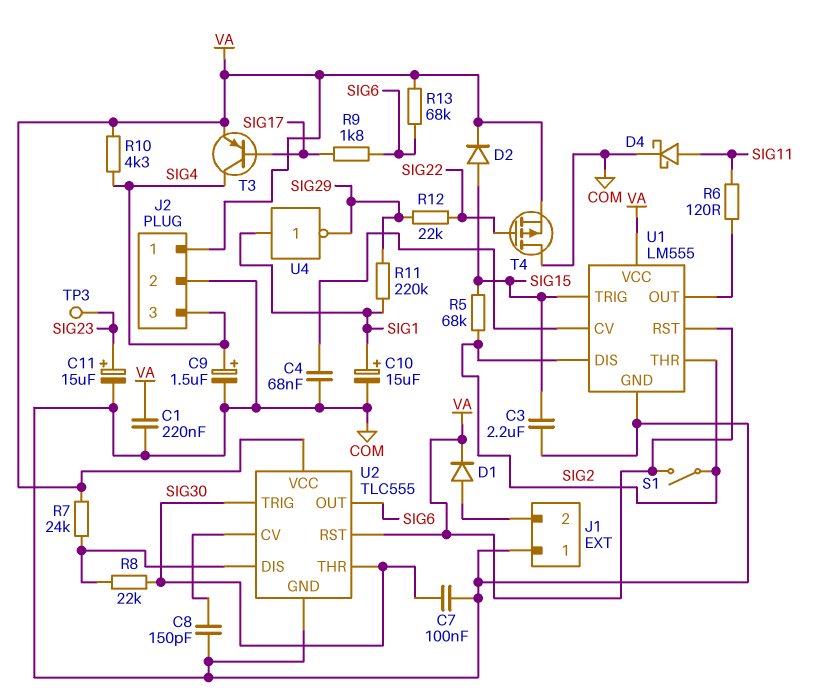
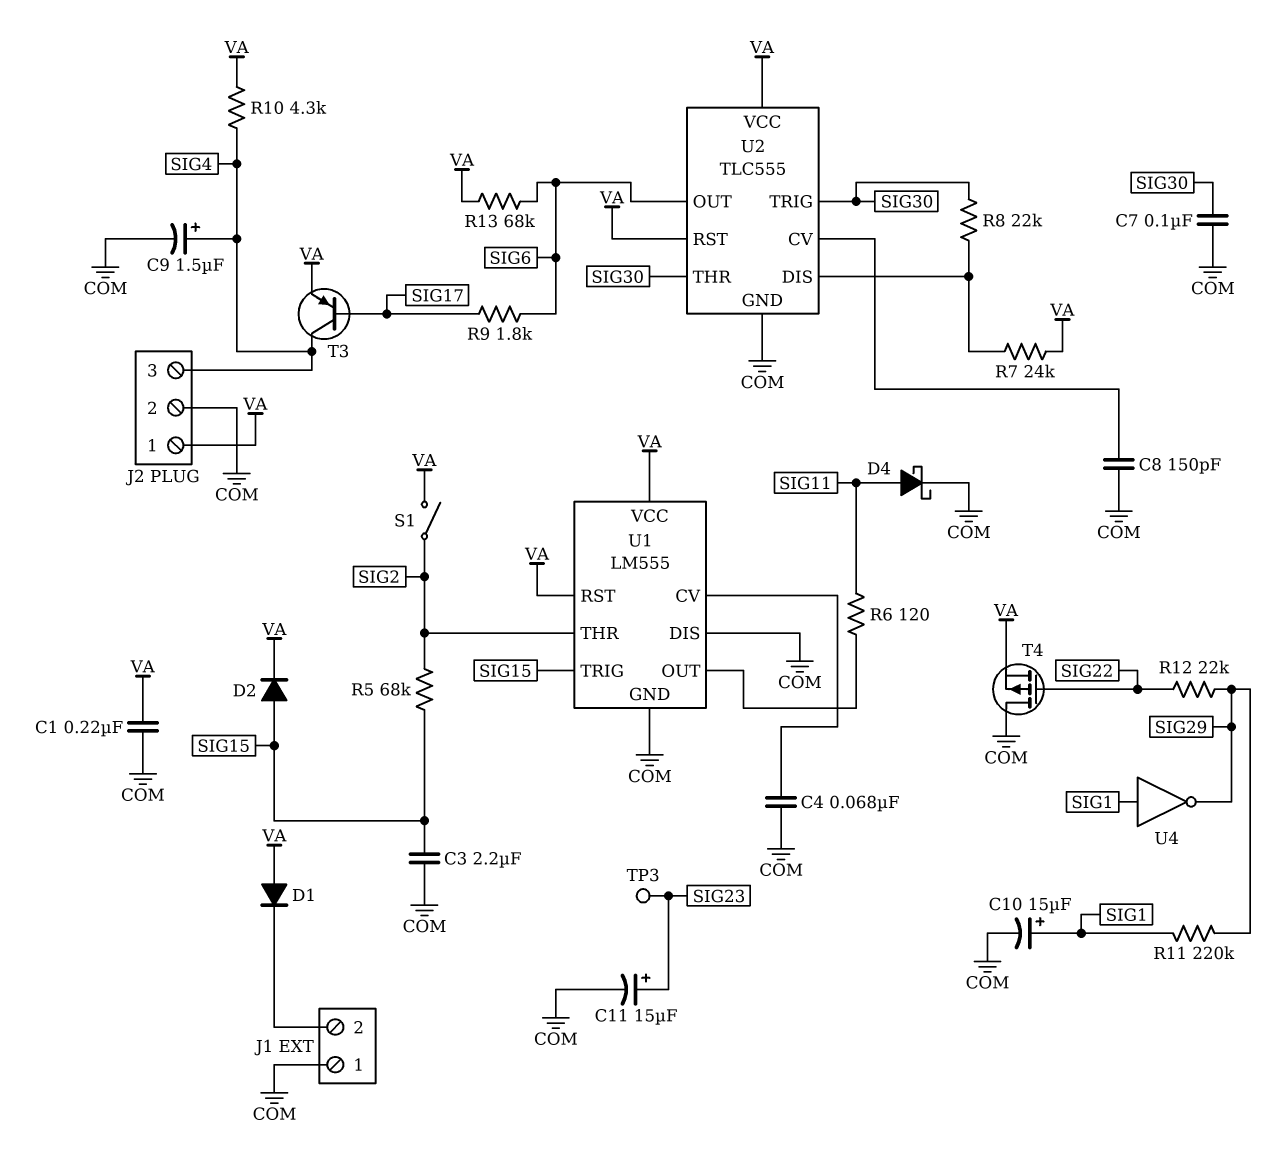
D1: diode (A J1/2, K VA) -> diode (A VA, K J1/2)
U1 pin DIS: SIG2 -> COM

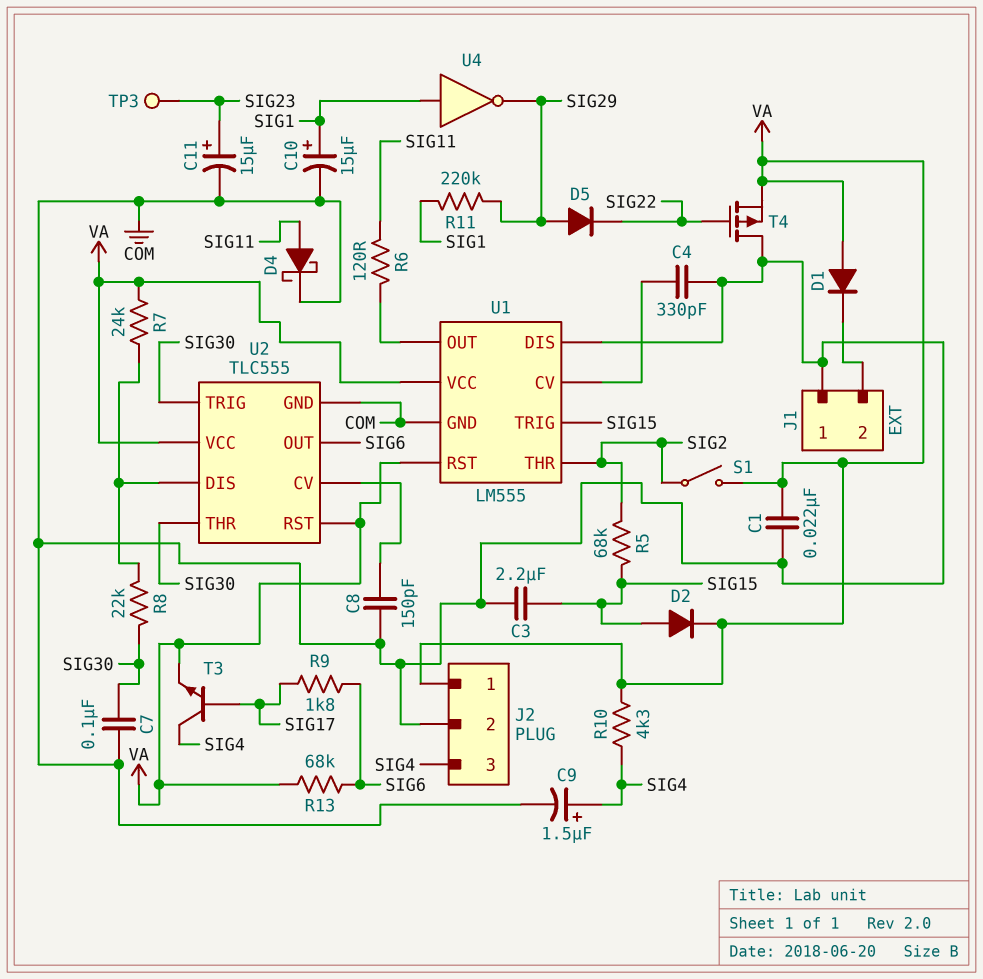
C1: 220nF (COM, VA) -> 22nF (COM, VA)
C4: 68nF (COM, U1/CV) -> 330pF (COM, U1/CV)
D5: none -> diode (A SIG29, K SIG22)
R12: 22k (SIG22, SIG29) -> none
T3: PNP (B SIG17, C SIG4, E VA) -> NPN (B SIG17, C SIG4, E VA)

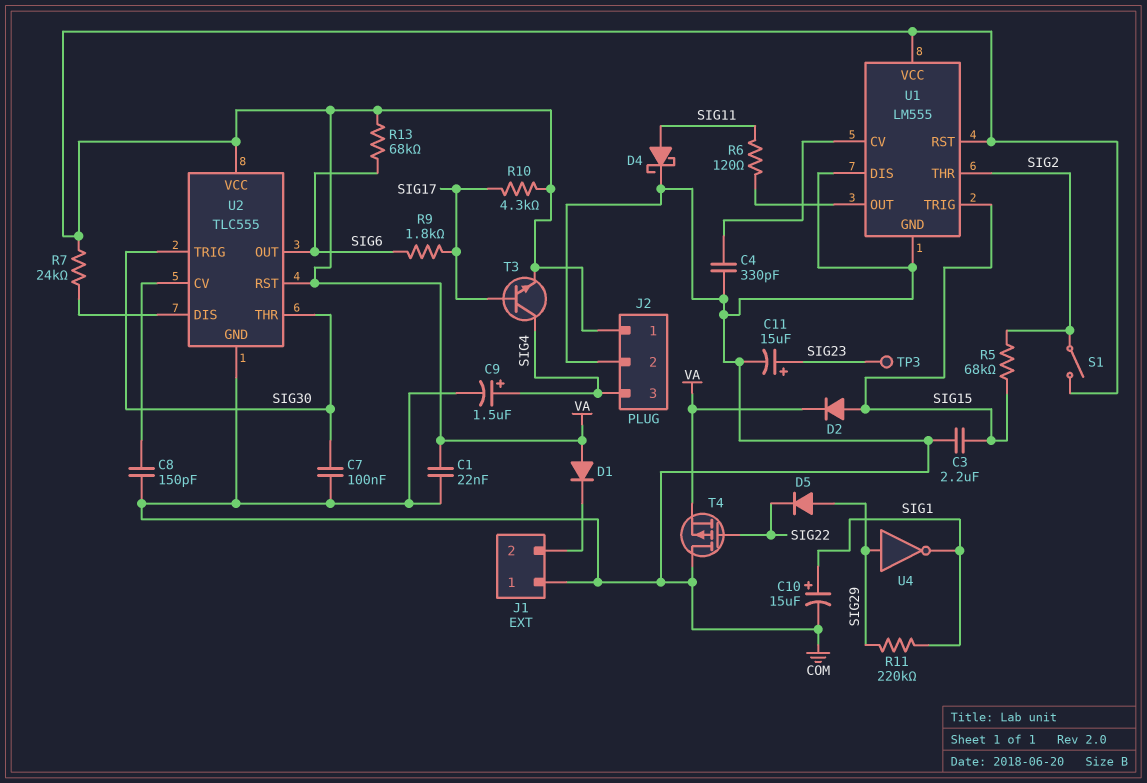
R8: 22k (SIG30, U2/DIS) -> none
R10: 4.3k (SIG4, VA) -> 4.3k (SIG17, VA)
U4: NOT (in SIG1, out SIG29) -> NOT (in SIG29, out SIG1)

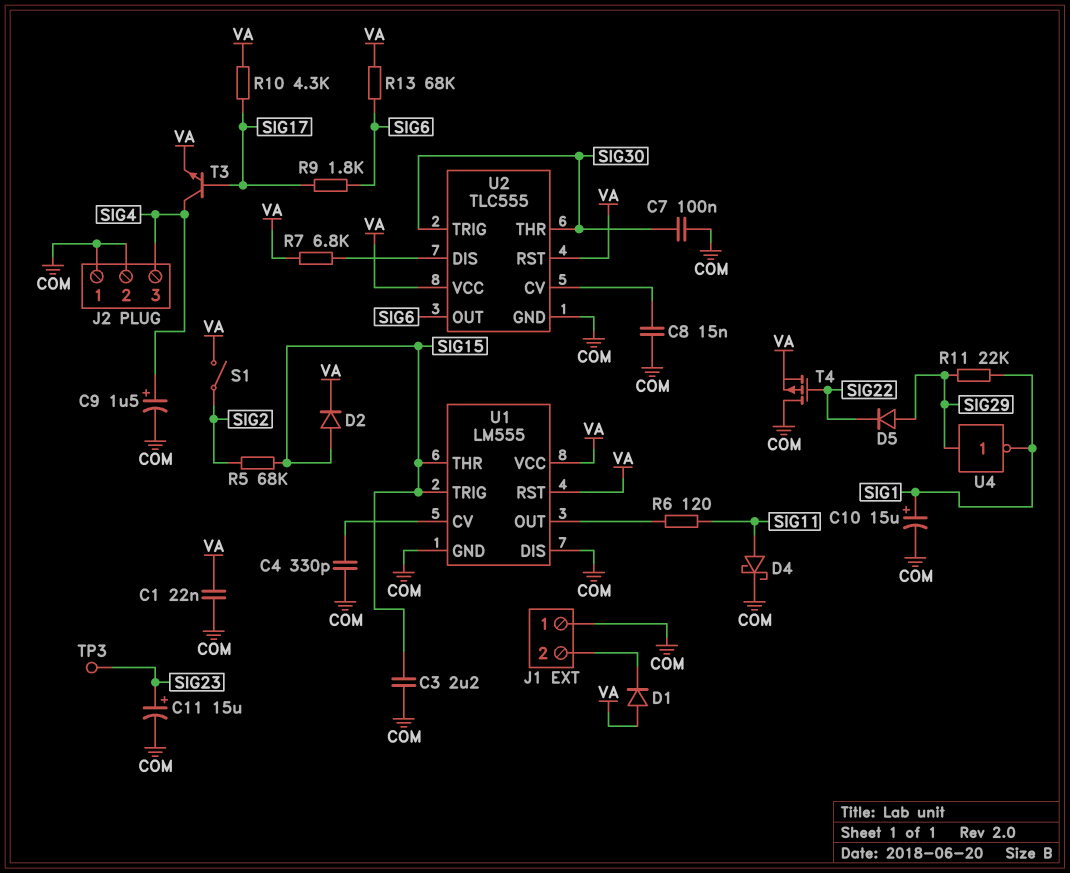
C8: 150pF (COM, U2/CV) -> 15nF (COM, U2/CV)
J2 pin 1: VA -> COM
R7: 24k (U2/DIS, VA) -> 6.8k (U2/DIS, VA)
R11: 220k (SIG1, SIG29) -> 22k (SIG1, SIG29)
U1 pin THR: SIG2 -> SIG15

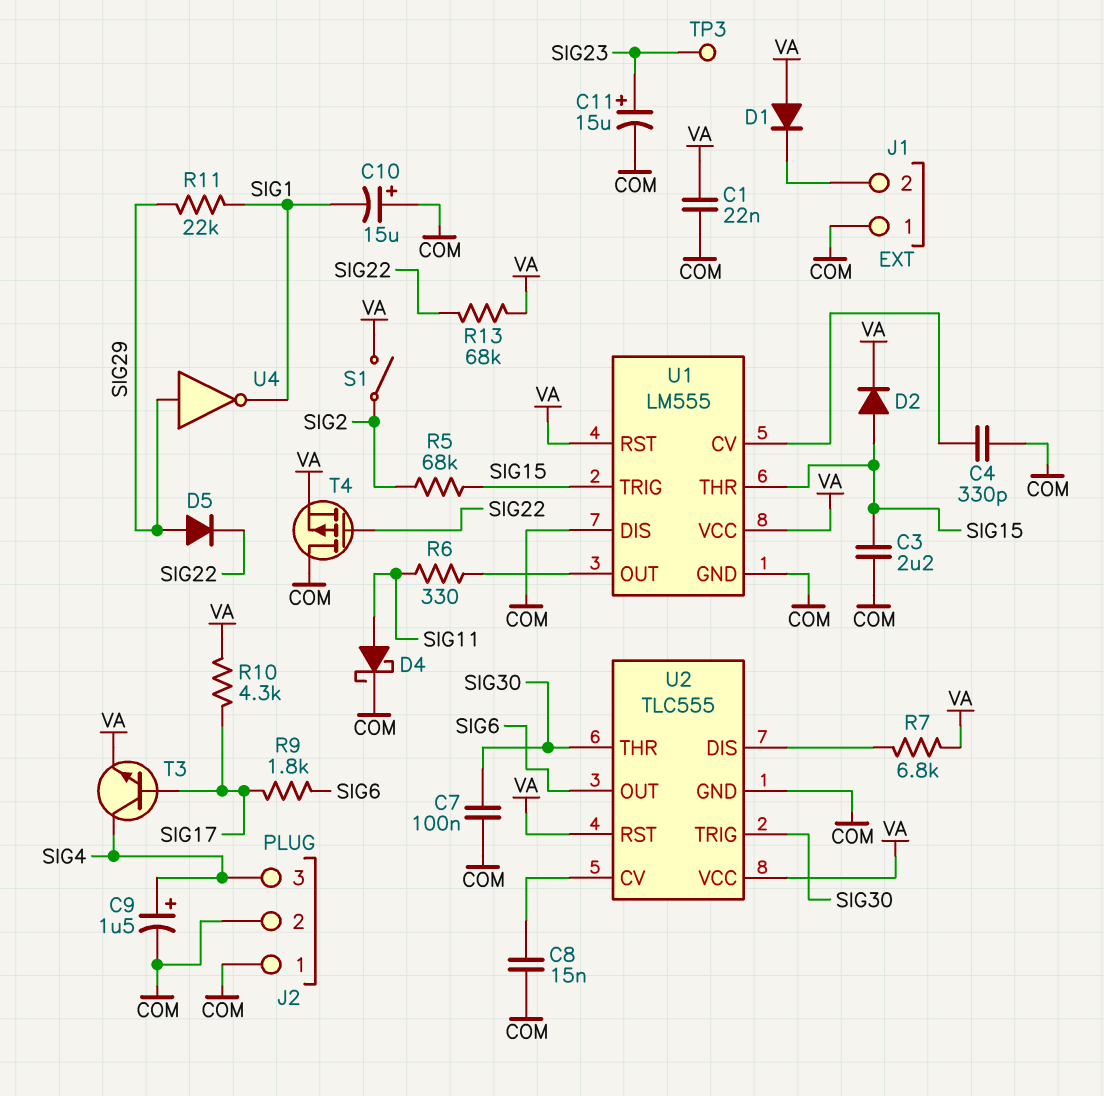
C10: 15uF (plus SIG1, minus COM) -> 15uF (plus COM, minus SIG1)
R6: 120 (SIG11, U1/OUT) -> 330 (SIG11, U1/OUT)
R13: 68k (SIG6, VA) -> 68k (SIG22, VA)

